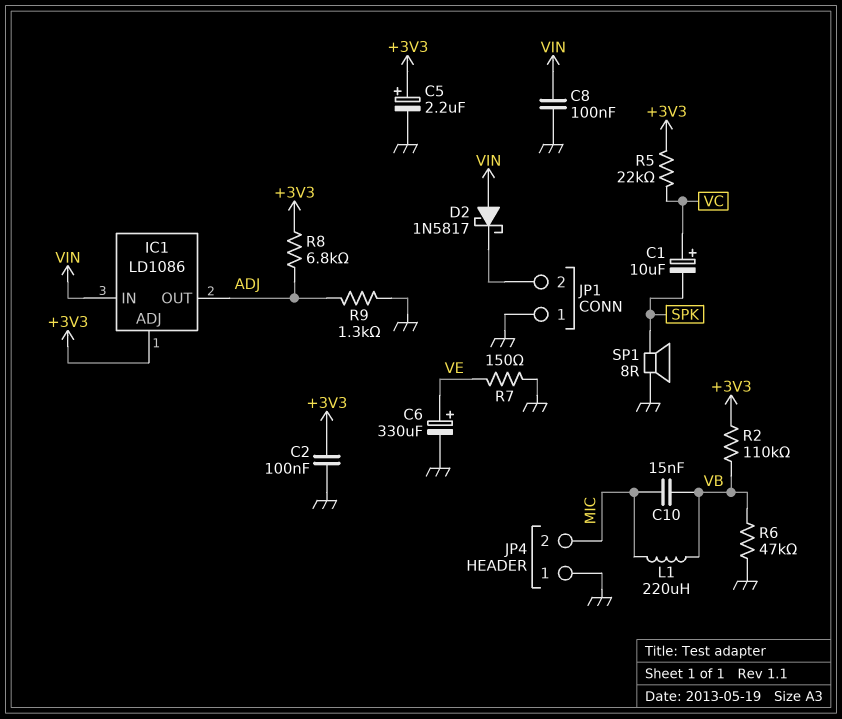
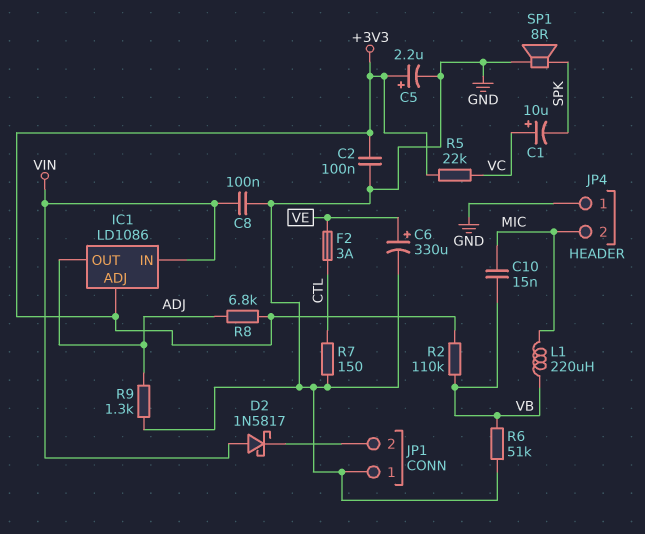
F2: none -> 3A (CTL, VE)
R6: 47k (GND, VB) -> 51k (GND, VB)
R7: 150 (GND, VE) -> 150 (CTL, GND)

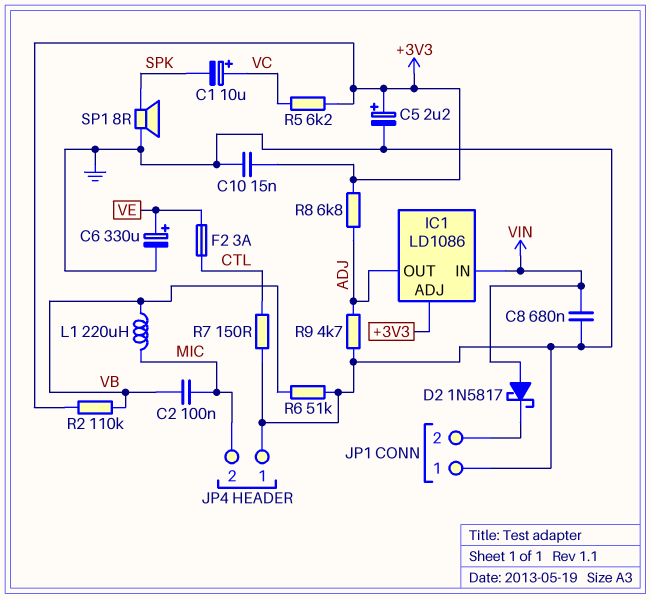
C2: 100nF (+3V3, GND) -> 100nF (MIC, VB)
C8: 100nF (GND, VIN) -> 680nF (GND, VIN)
C10: 15nF (MIC, VB) -> 15nF (+3V3, GND)
R5: 22k (+3V3, VC) -> 6.2k (+3V3, VC)
R9: 1.3k (ADJ, GND) -> 4.7k (ADJ, GND)

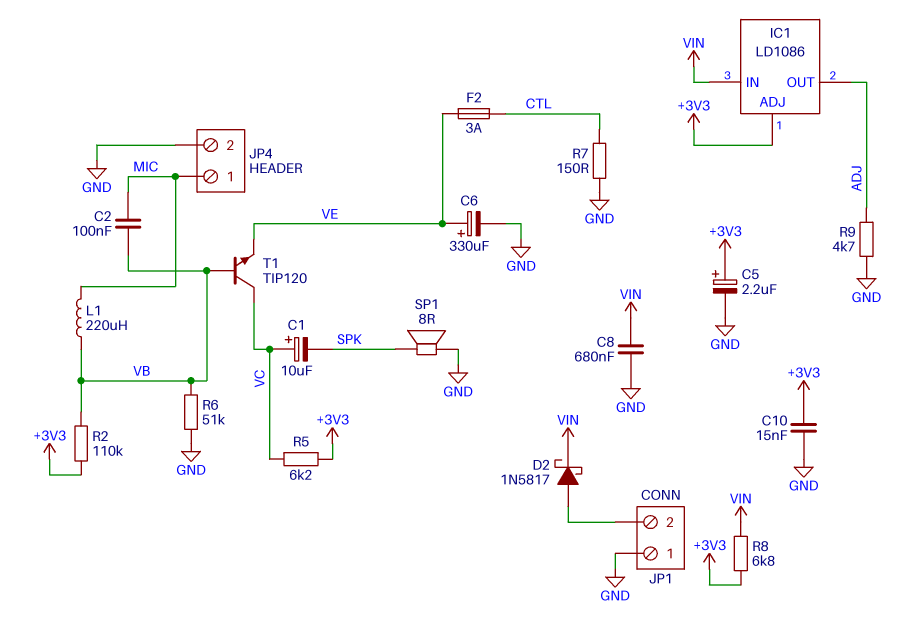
D2: schottky 1N5817 (A VIN, K JP1/2) -> schottky 1N5817 (A JP1/2, K VIN)
JP4 pin 1: GND -> MIC
JP4 pin 2: MIC -> GND
R8: 6.8k (+3V3, ADJ) -> 6.8k (+3V3, VIN)
T1: none -> NPN TIP120 (B VB, C VC, E VE)

